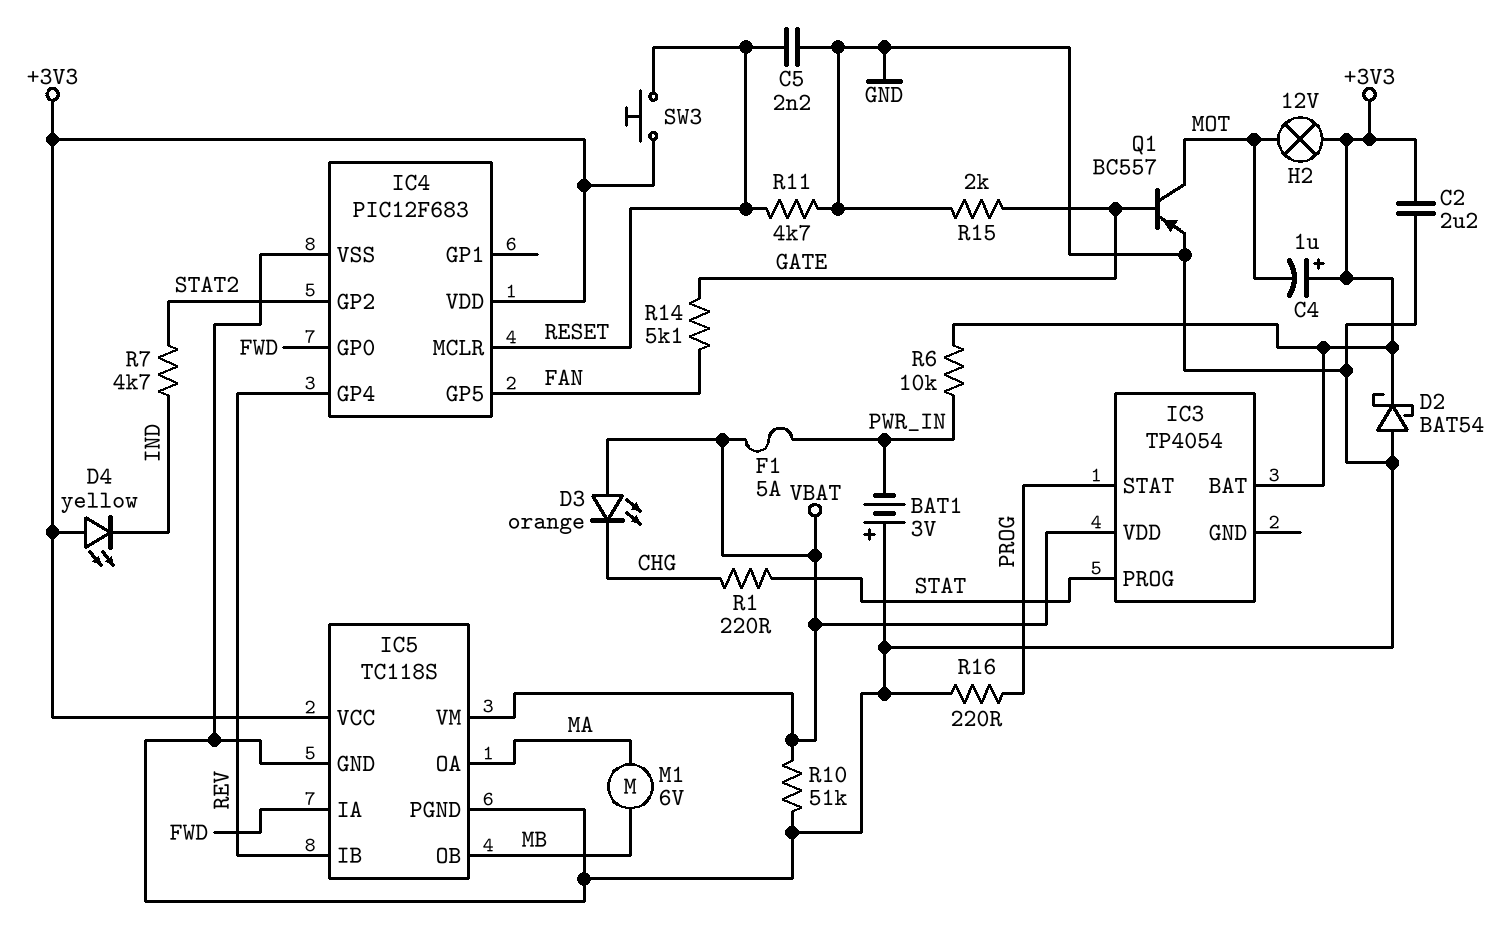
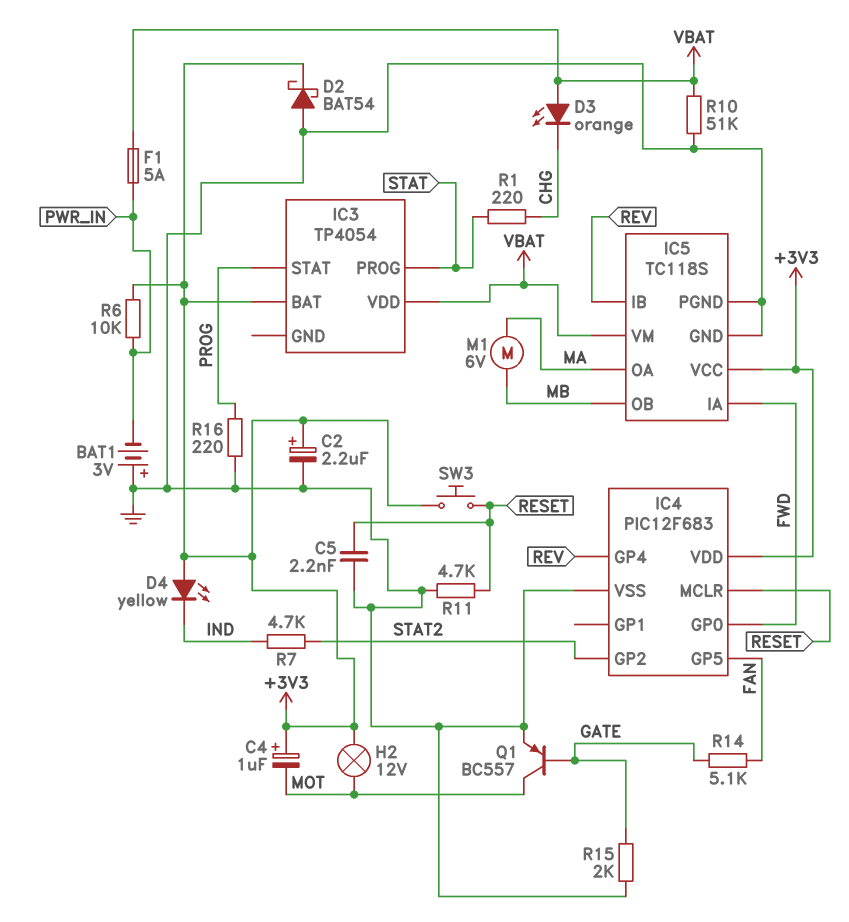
C2: 2.2uF (+3V3, GND) -> 2.2uF (plus +3V3, minus GND)

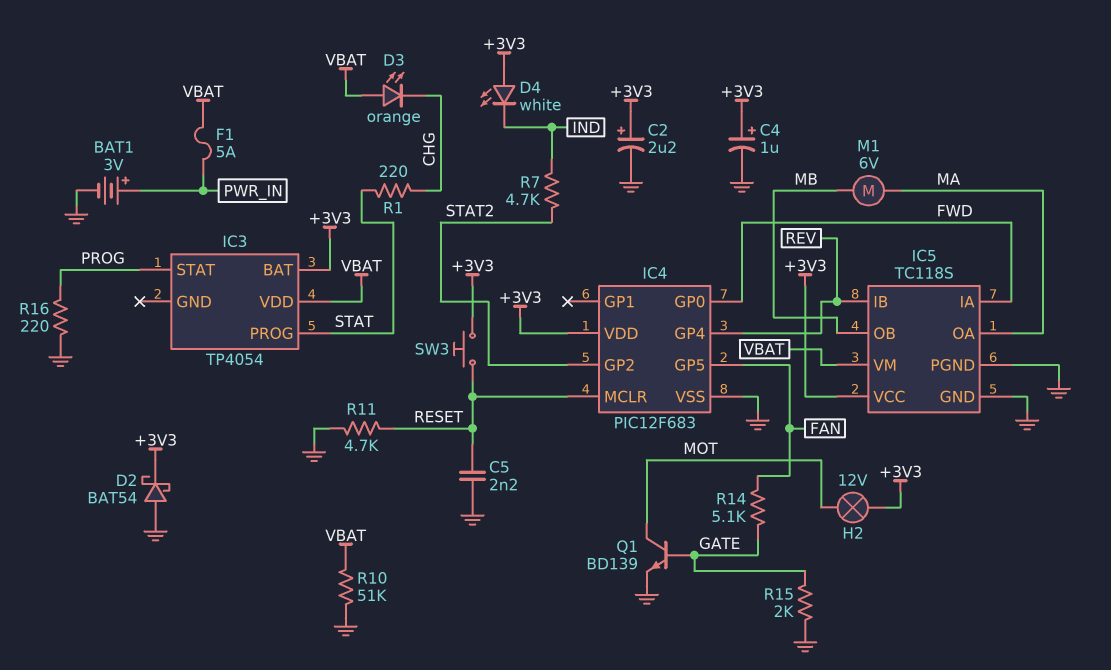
BAT1: 3V (plus GND, minus PWR_IN) -> 3V (plus PWR_IN, minus GND)
C4: 1uF (plus +3V3, minus MOT) -> 1uF (plus +3V3, minus GND)
D4: LED yellow (A +3V3, K IND) -> LED white (A +3V3, K IND)
Q1: PNP BC557 (B GATE, C MOT, E GND) -> NPN BD139 (B GATE, C MOT, E GND)
R6: 10k (+3V3, PWR_IN) -> none

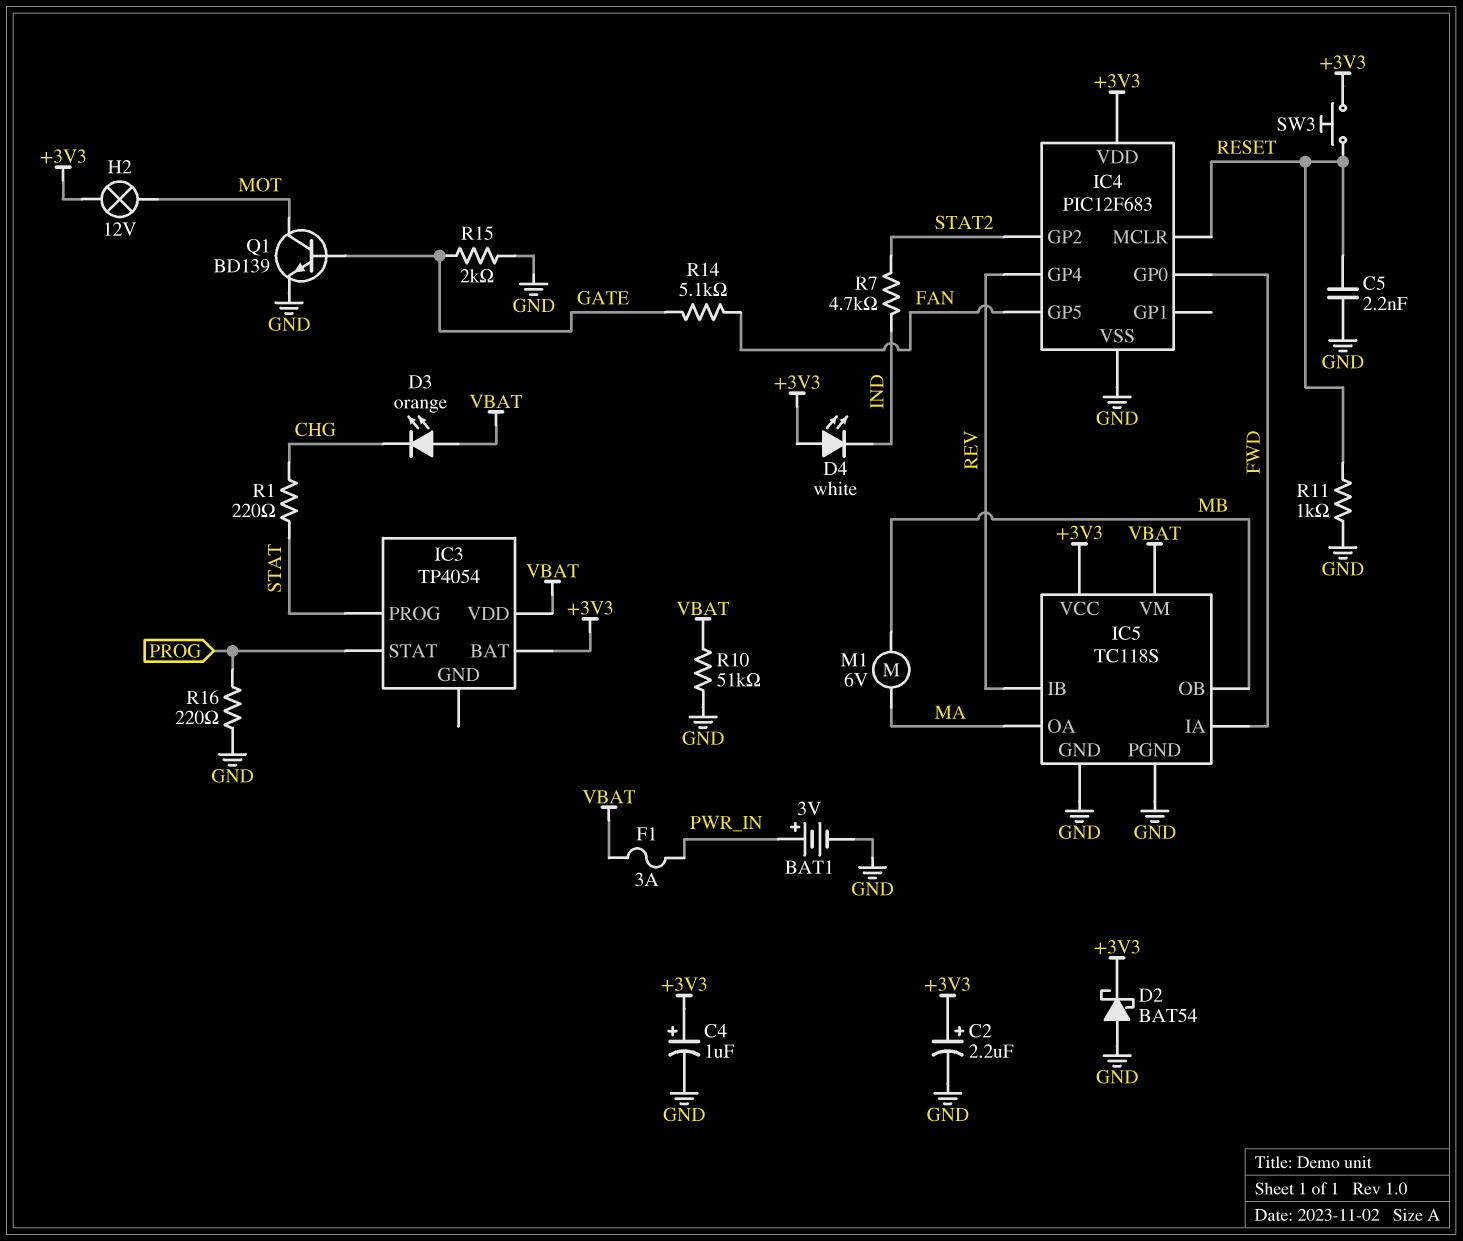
F1: 5A (PWR_IN, VBAT) -> 3A (PWR_IN, VBAT)
R11: 4.7k (GND, RESET) -> 1k (GND, RESET)

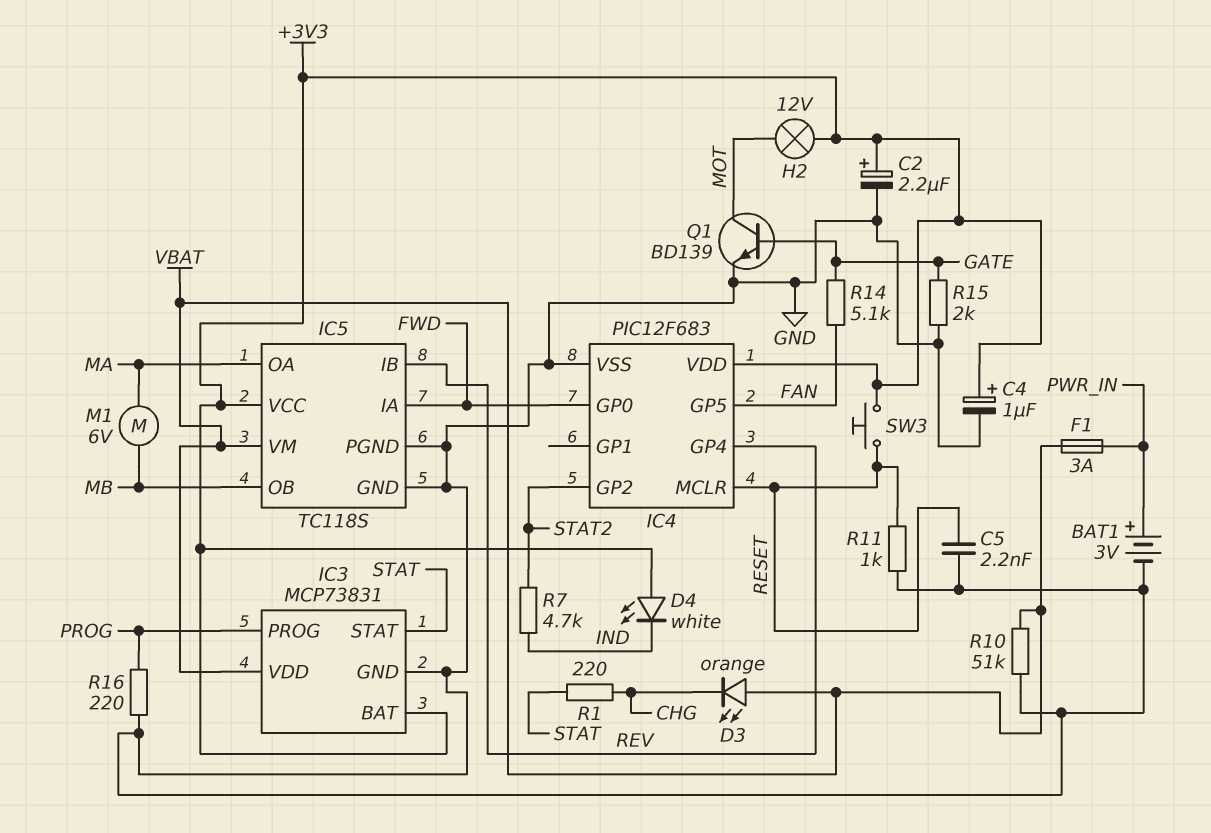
D2: schottky BAT54 (A GND, K +3V3) -> none
IC3: TP4054 -> MCP73831
IC3 pin GND: none -> GND
IC3 pin PROG: STAT -> PROG
IC3 pin STAT: PROG -> STAT

